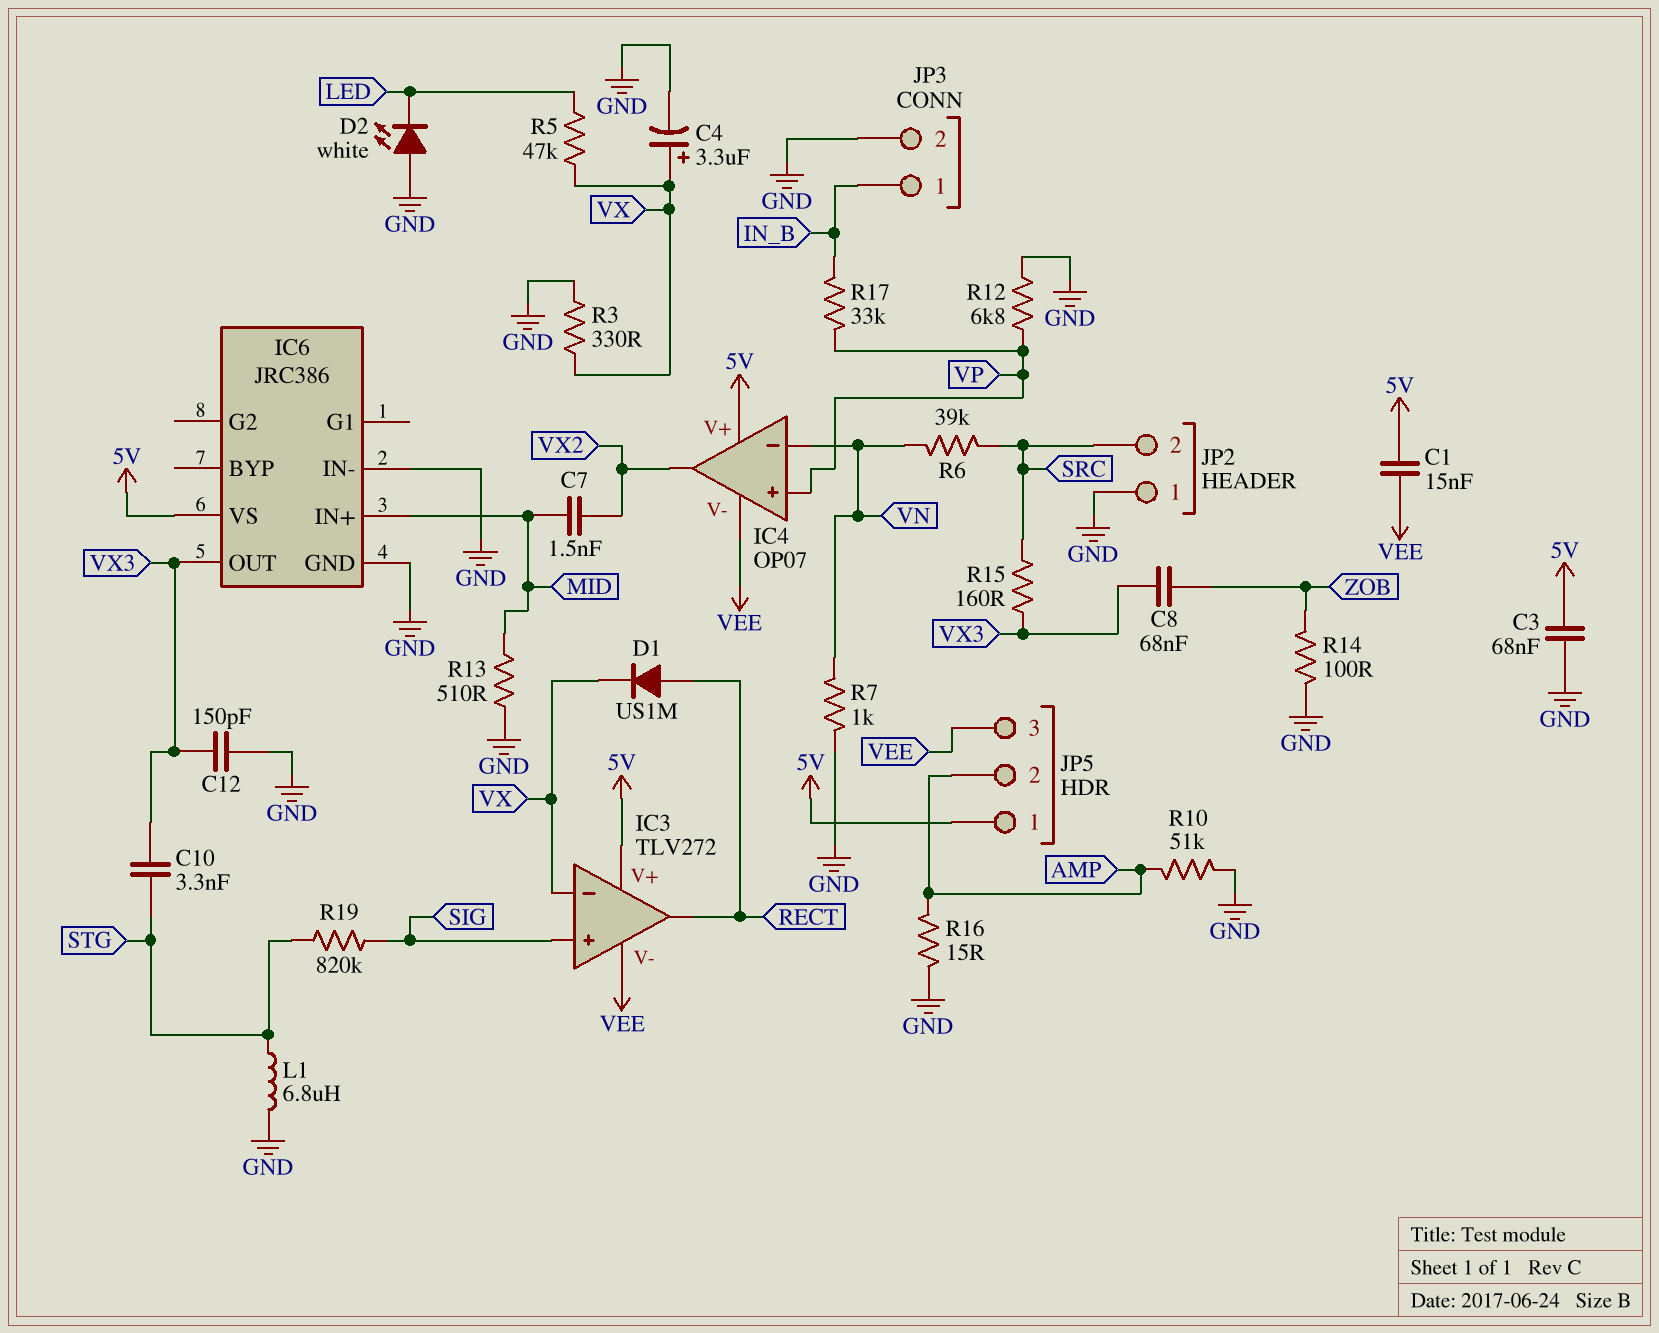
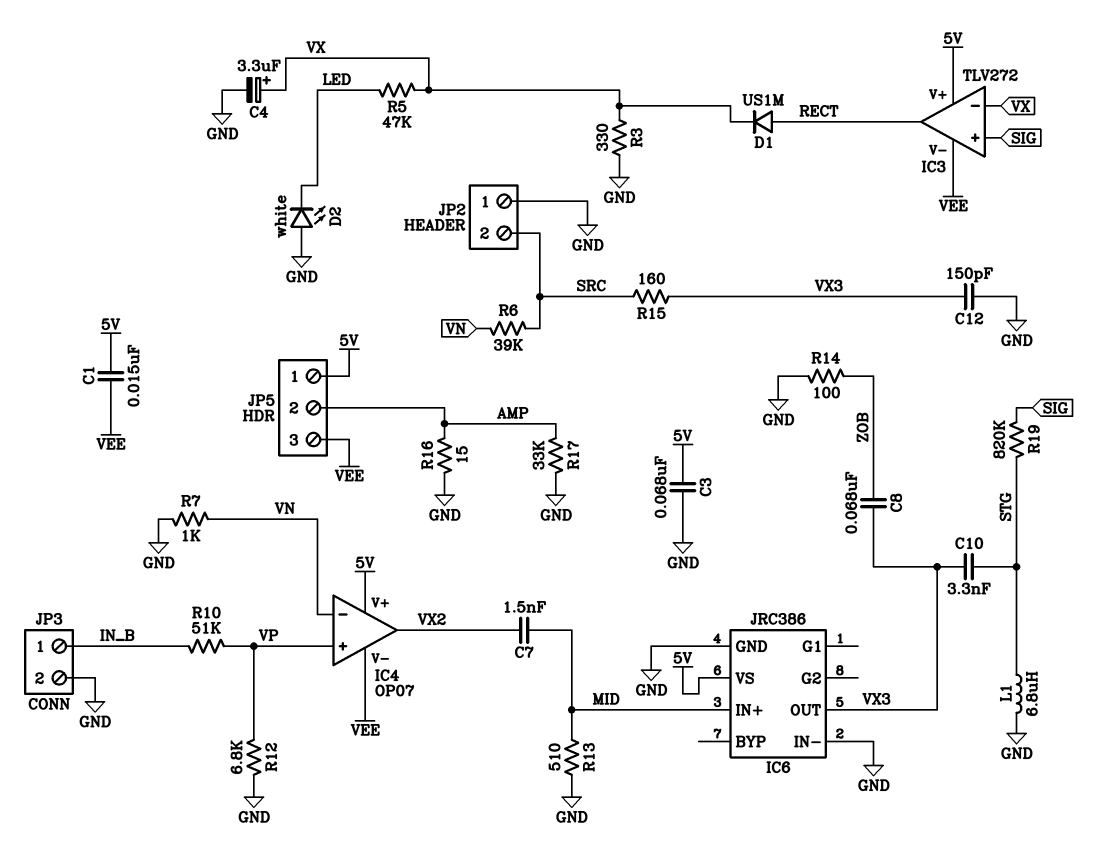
R10: 51k (AMP, GND) -> 51k (IN_B, VP)
R17: 33k (IN_B, VP) -> 33k (AMP, GND)

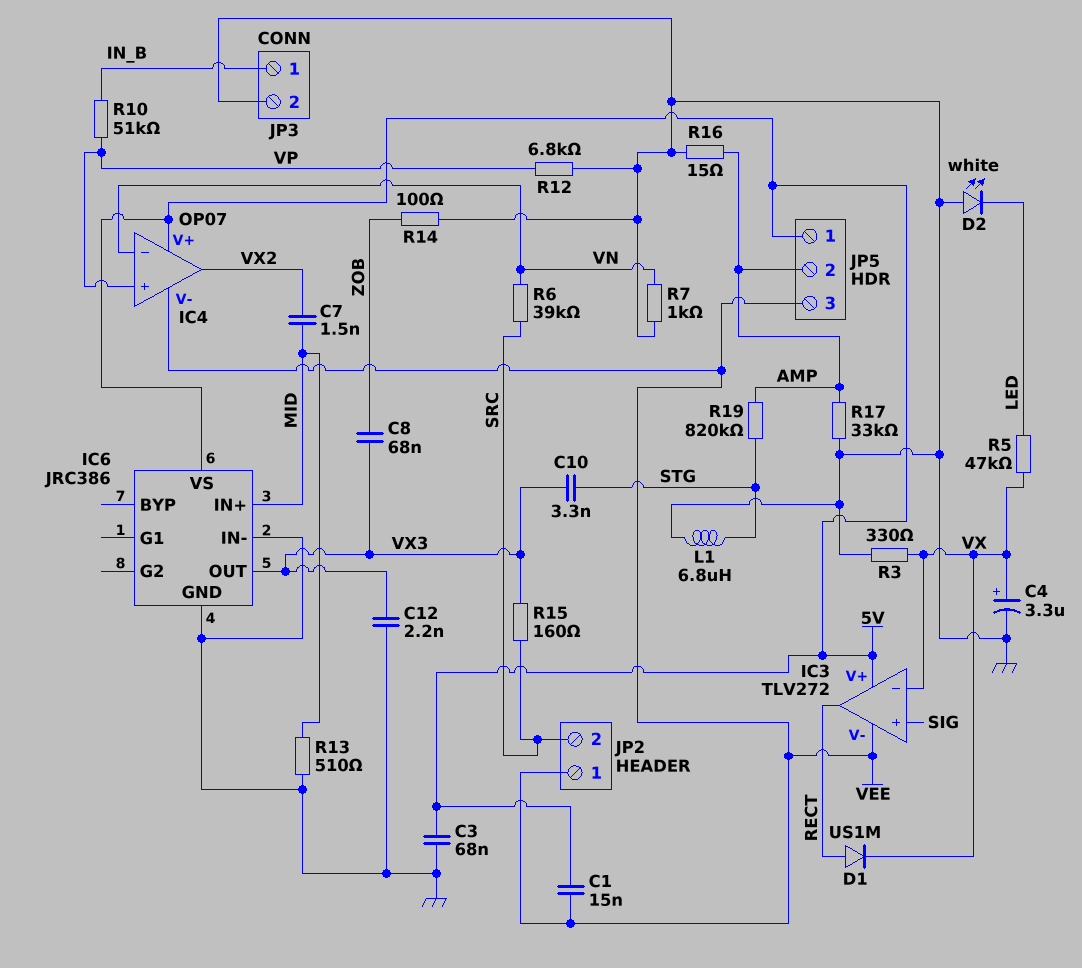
C12: 150pF (GND, VX3) -> 2.2nF (GND, VX3)
JP2 pin 1: GND -> VEE
R19: 820k (SIG, STG) -> 820k (AMP, STG)

